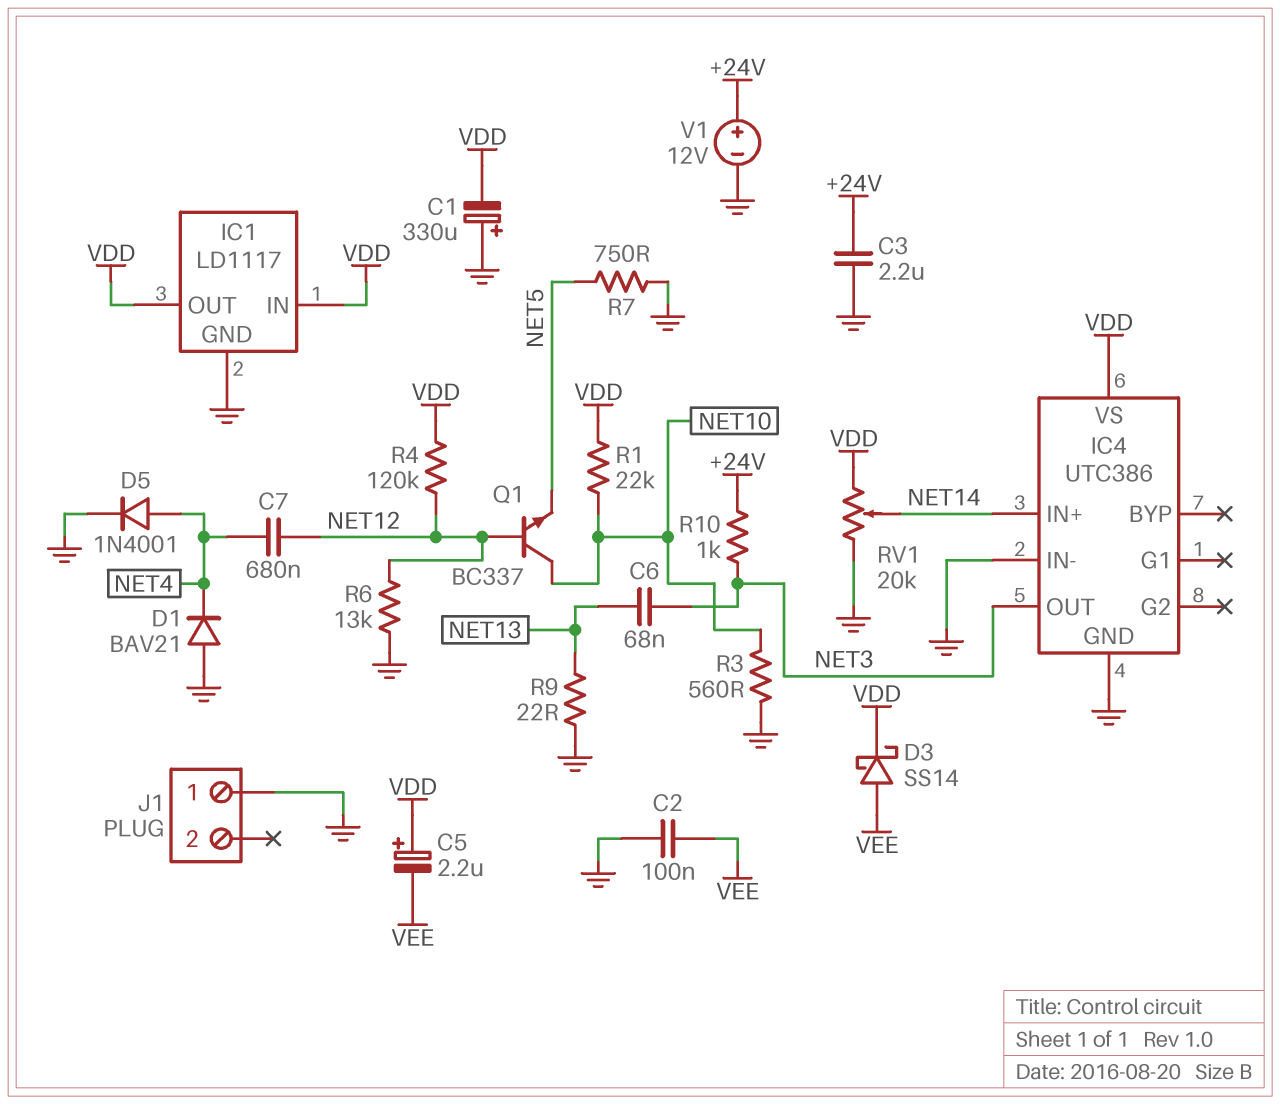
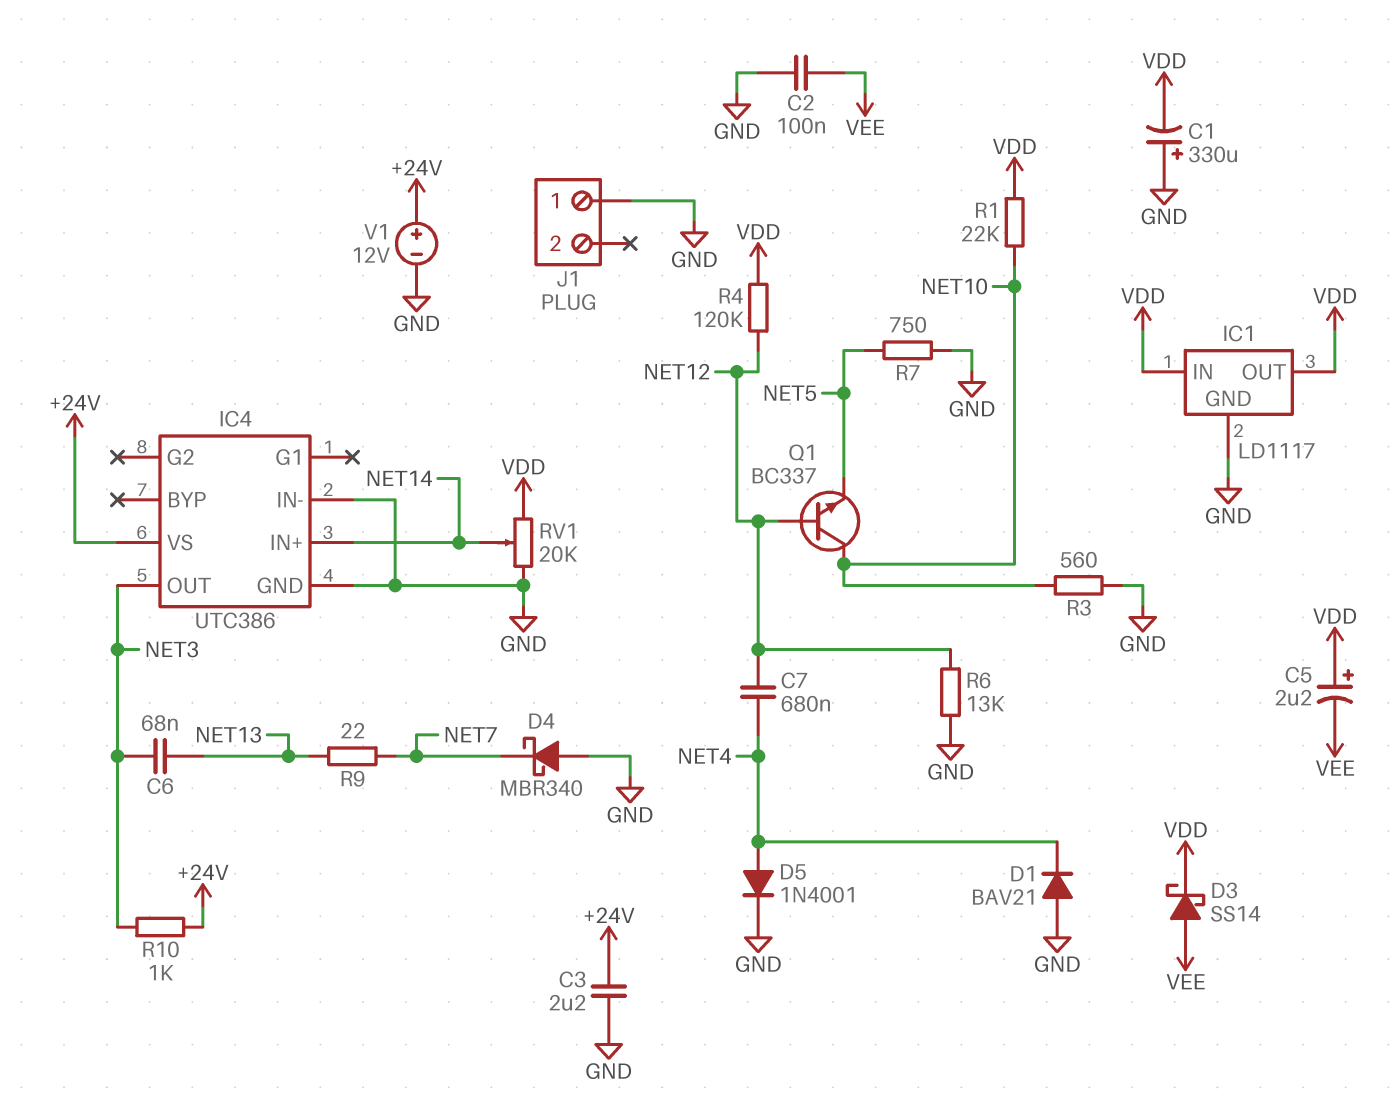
D4: none -> schottky MBR340 (A GND, K NET7)
IC4 pin VS: VDD -> +24V
R9: 22 (GND, NET13) -> 22 (NET7, NET13)

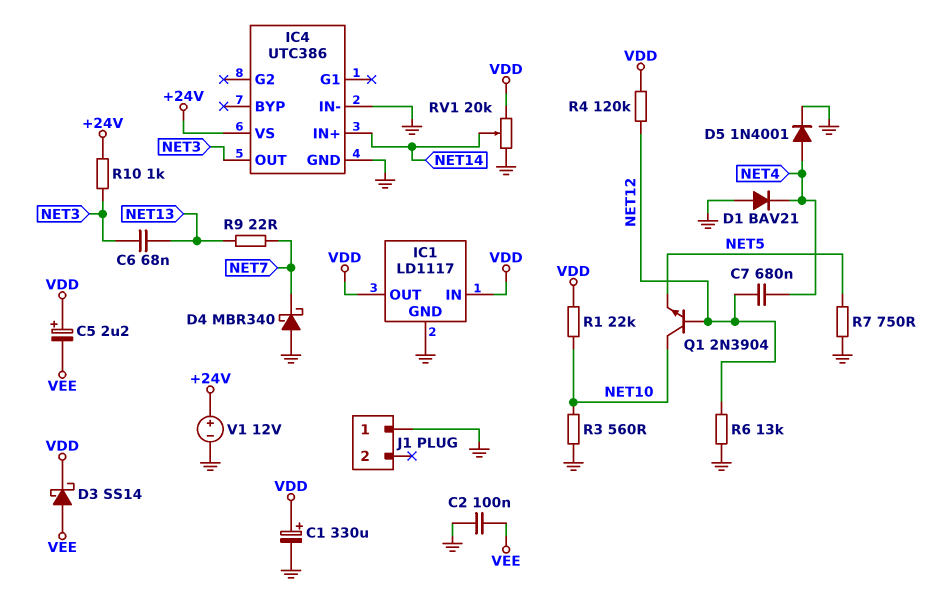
C1: 330uF (plus GND, minus VDD) -> 330uF (plus VDD, minus GND)
C3: 2.2uF (+24V, GND) -> none
Q1: NPN BC337 (B NET12, C NET10, E NET5) -> NPN 2N3904 (B NET12, C NET10, E NET5)

